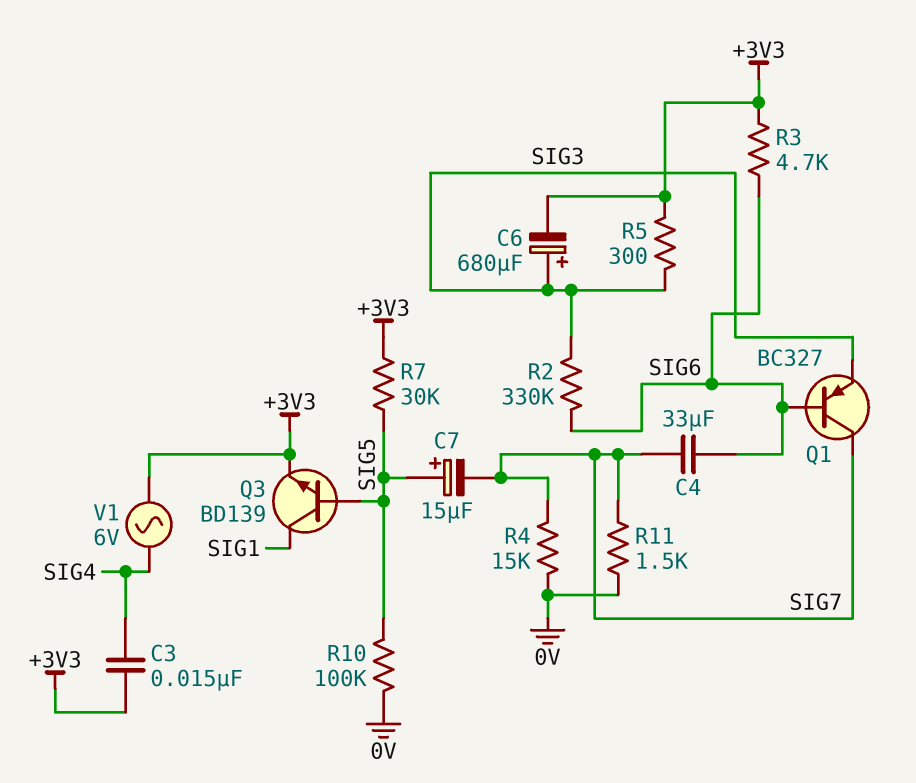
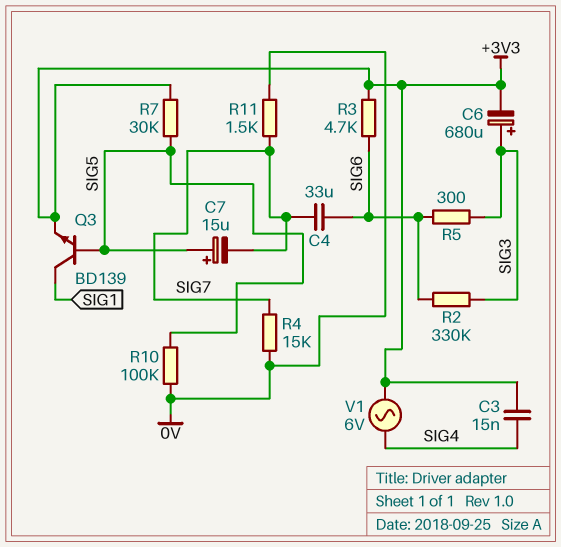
Q1: PNP BC327 (B SIG6, C SIG7, E SIG3) -> none
R5: 300 (+3V3, SIG3) -> 300 (SIG3, SIG6)

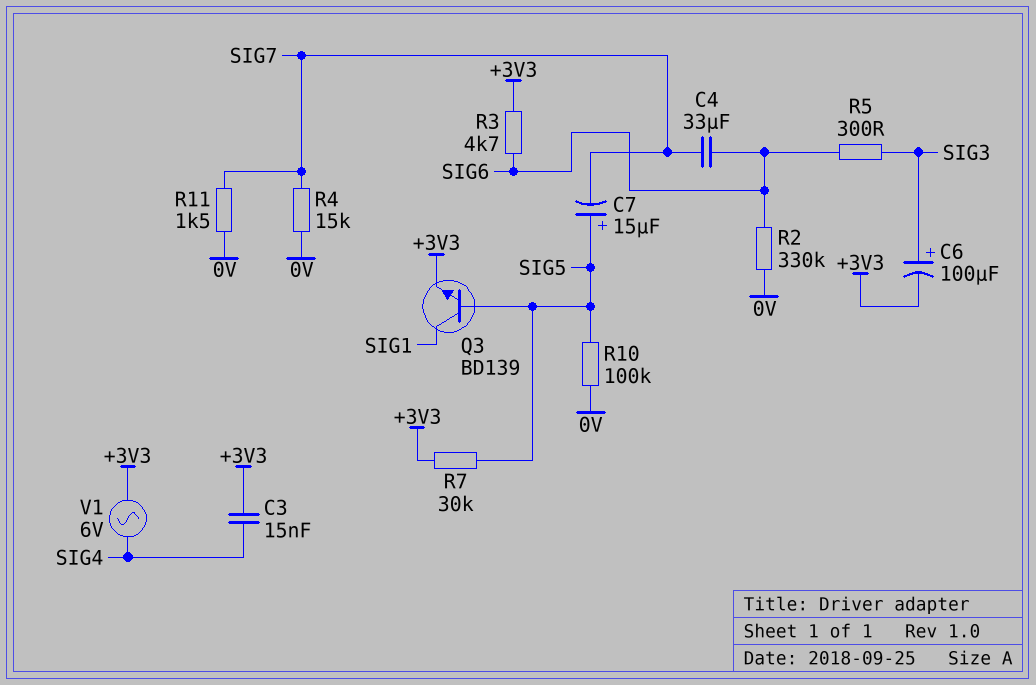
C6: 680uF (plus SIG3, minus +3V3) -> 100uF (plus SIG3, minus +3V3)
R2: 330k (SIG3, SIG6) -> 330k (0V, SIG6)

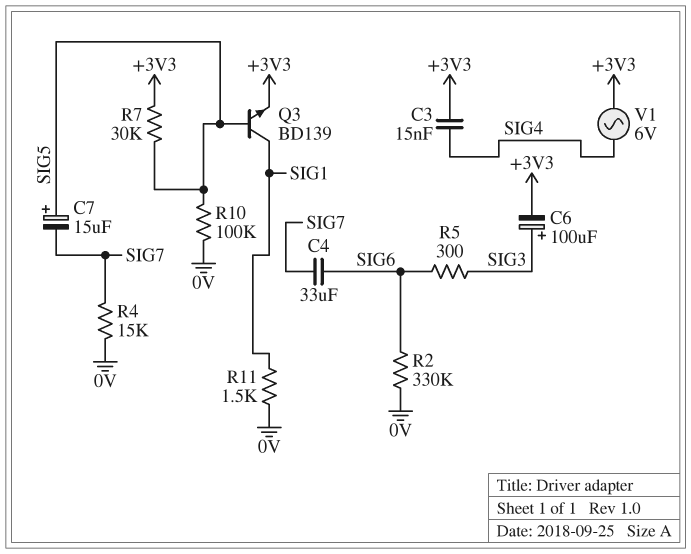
R3: 4.7k (+3V3, SIG6) -> none
R11: 1.5k (0V, SIG7) -> 1.5k (0V, SIG1)

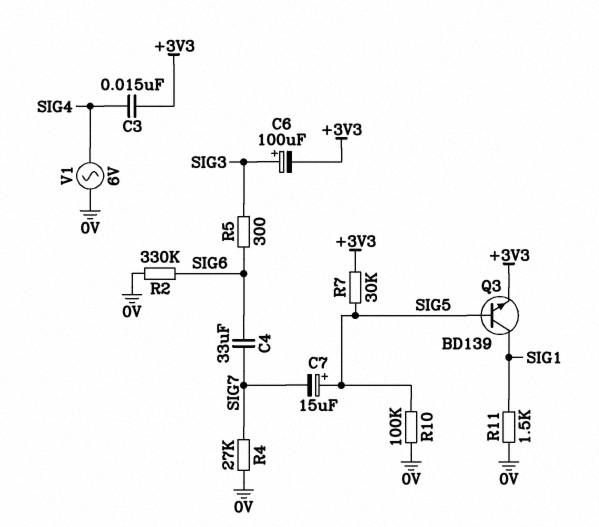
R4: 15k (0V, SIG7) -> 27k (0V, SIG7)
V1: AC 6V (+3V3, SIG4) -> AC 6V (0V, SIG4)

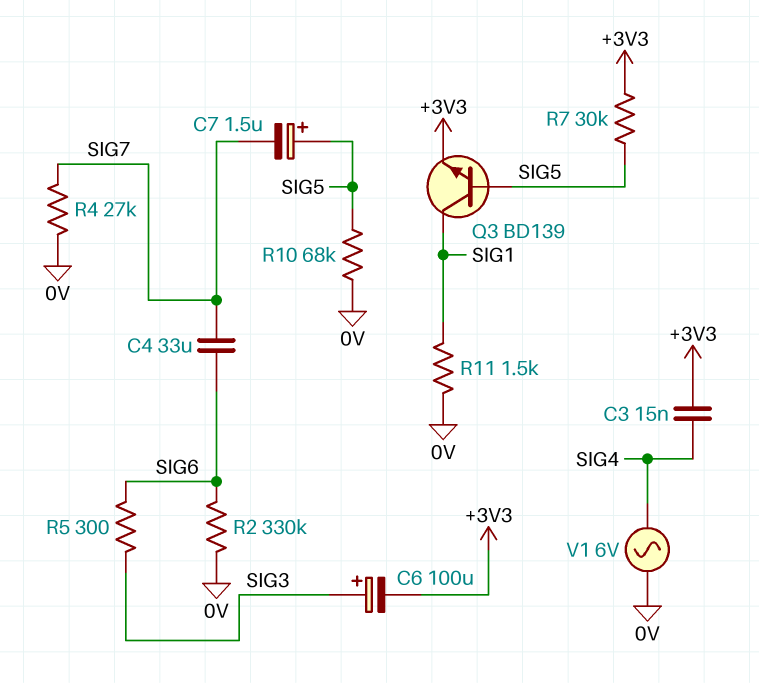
C7: 15uF (plus SIG5, minus SIG7) -> 1.5uF (plus SIG5, minus SIG7)
R10: 100k (0V, SIG5) -> 68k (0V, SIG5)

